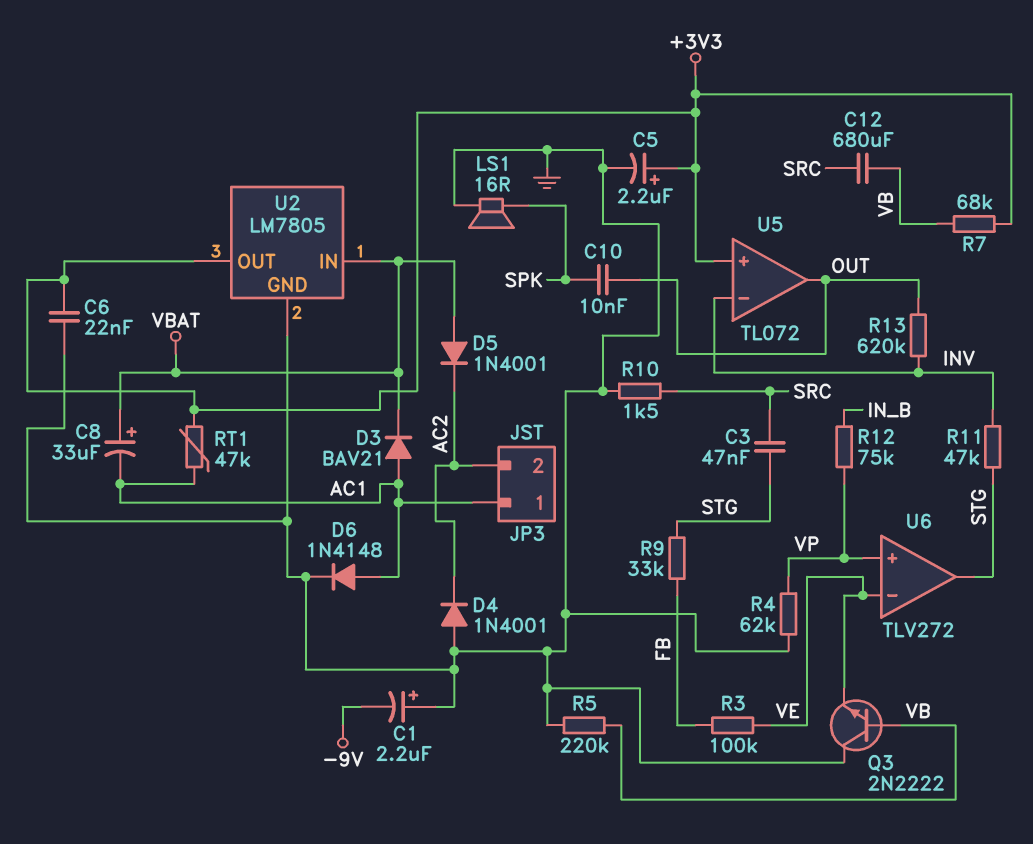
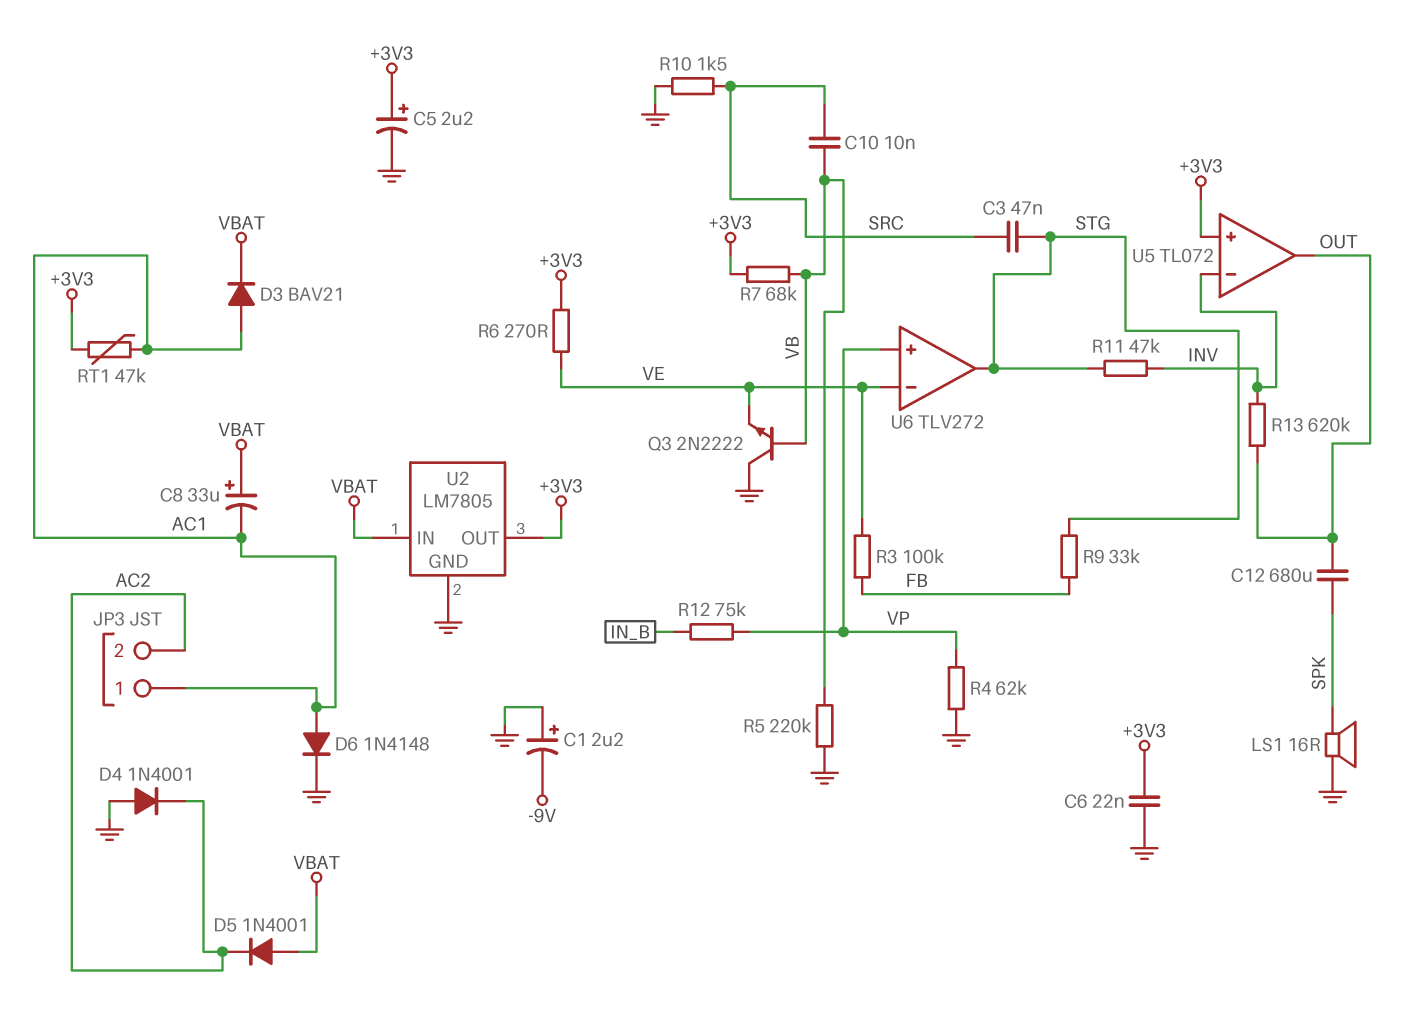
C10: 10nF (OUT, SPK) -> 10nF (SRC, VB)
C12: 680uF (SRC, VB) -> 680uF (OUT, SPK)
R6: none -> 270 (+3V3, VE)

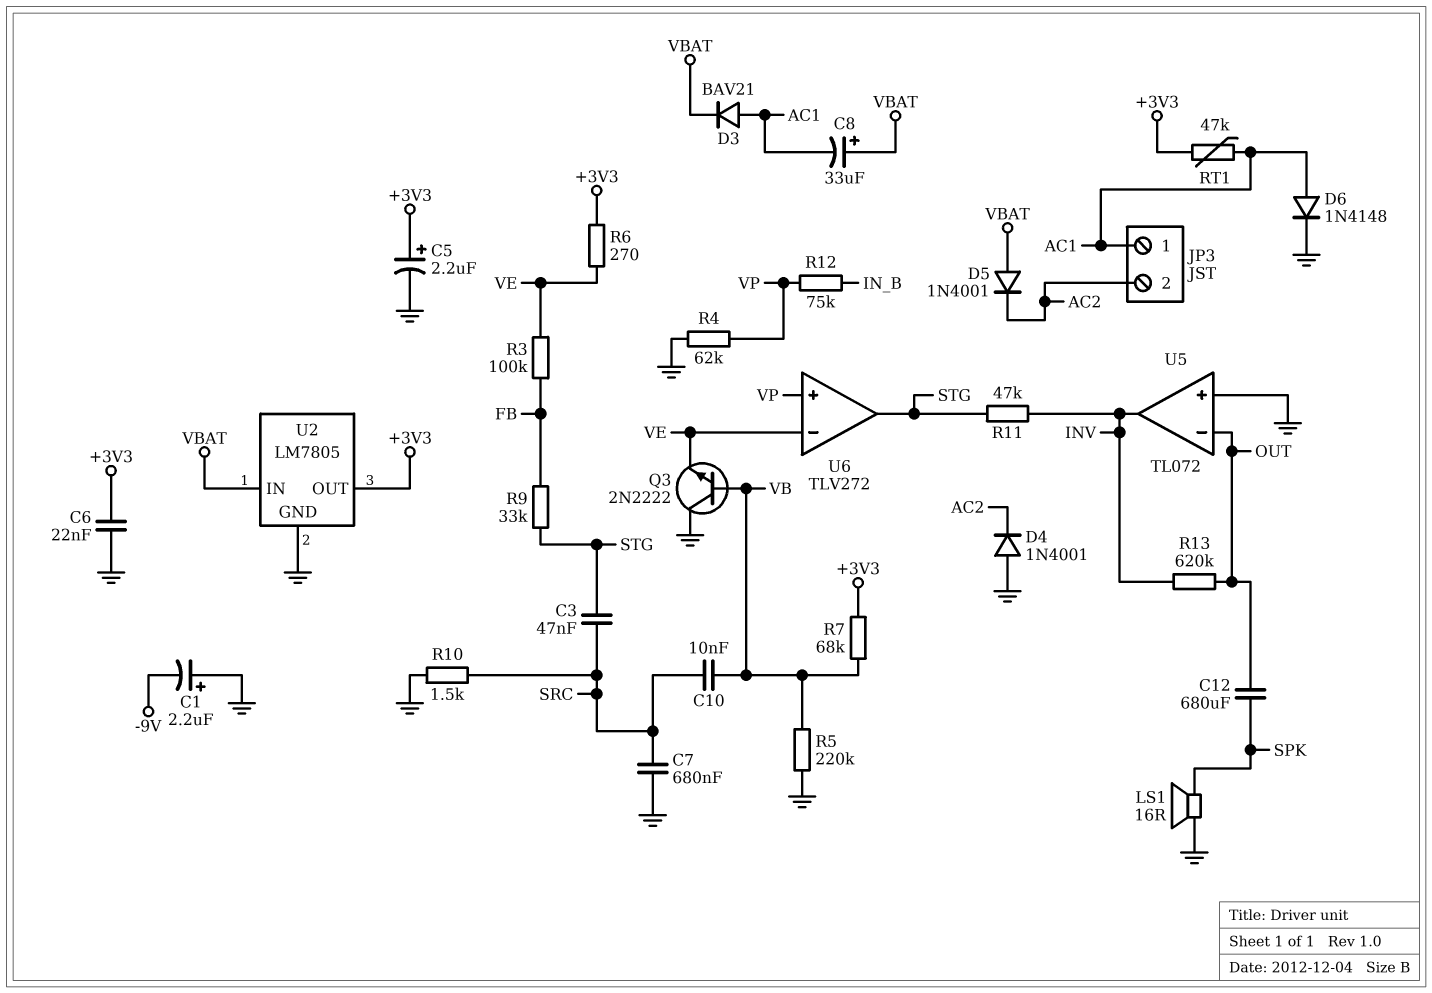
C7: none -> 680nF (GND, SRC)
U5 pin in+: +3V3 -> GND
U5 pin in-: INV -> OUT
U5 pin out: OUT -> INV

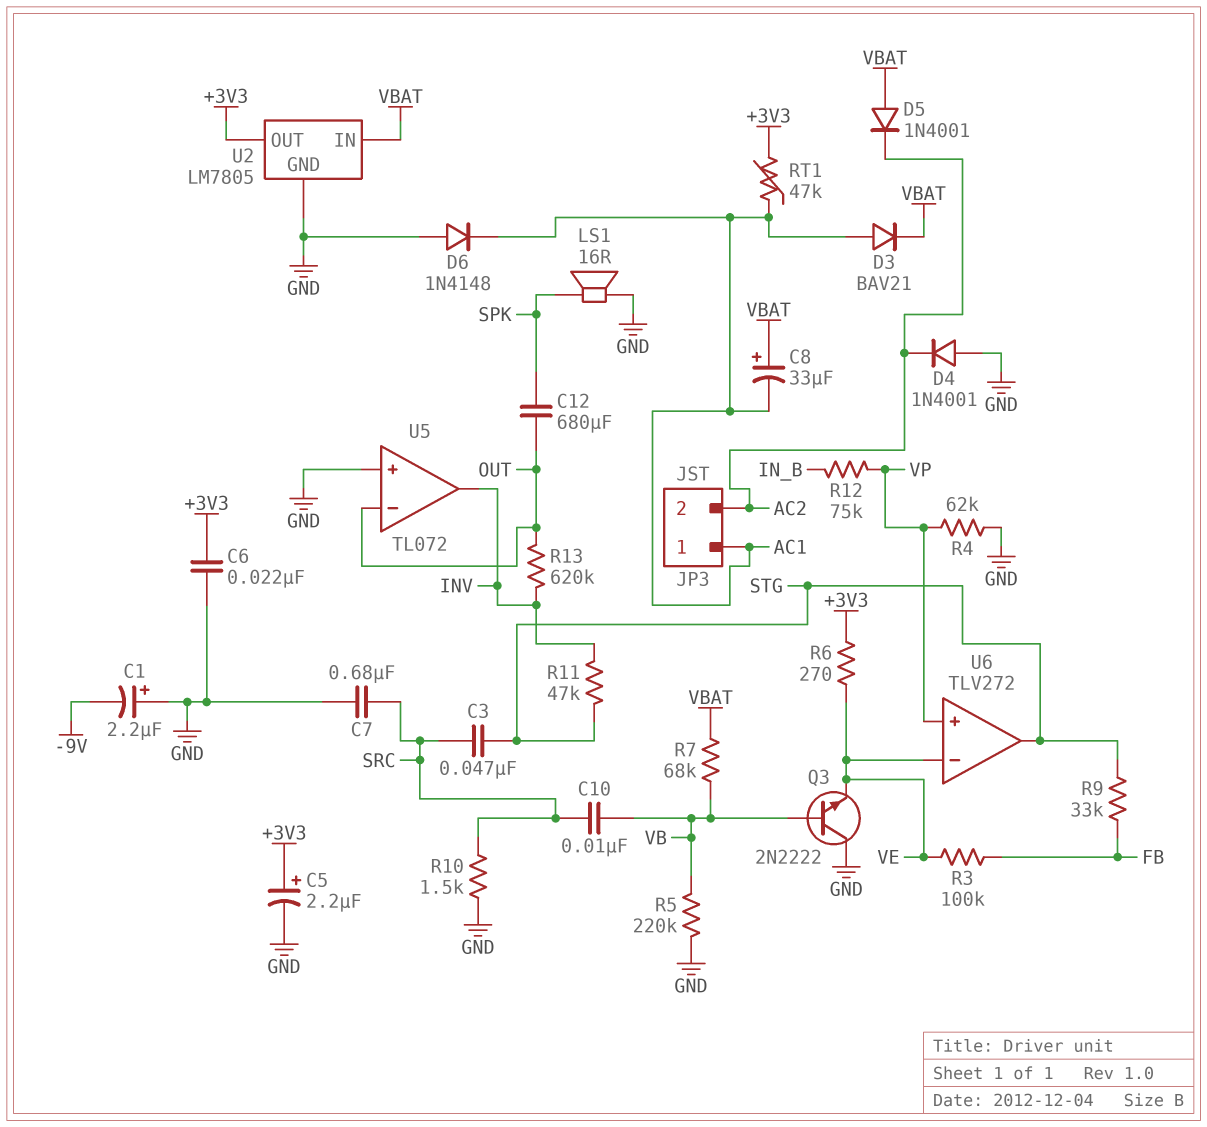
D6: diode 1N4148 (A AC1, K GND) -> diode 1N4148 (A GND, K AC1)
R7: 68k (+3V3, VB) -> 68k (VB, VBAT)

